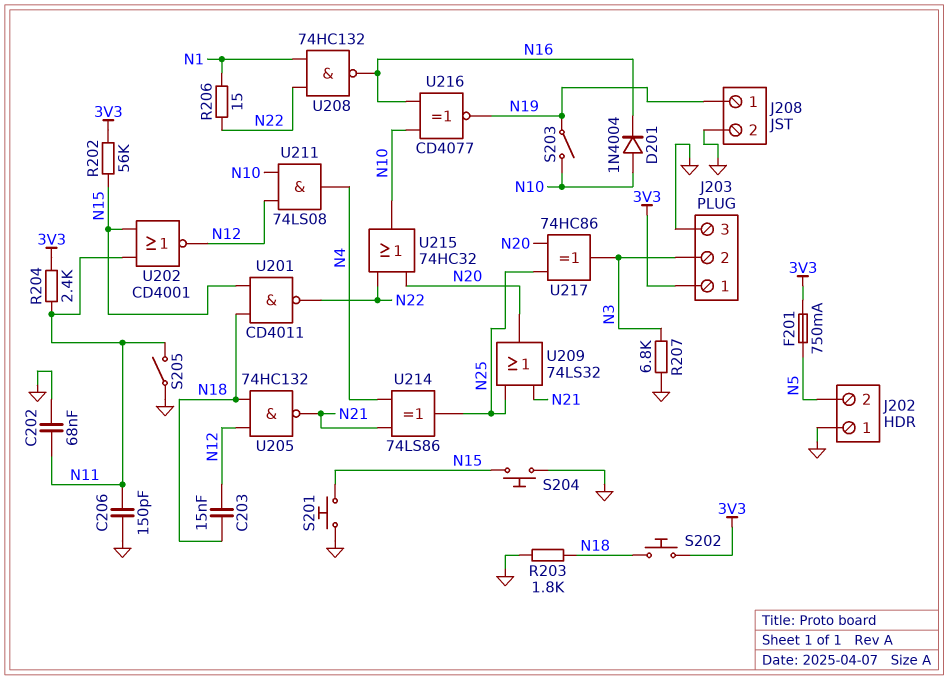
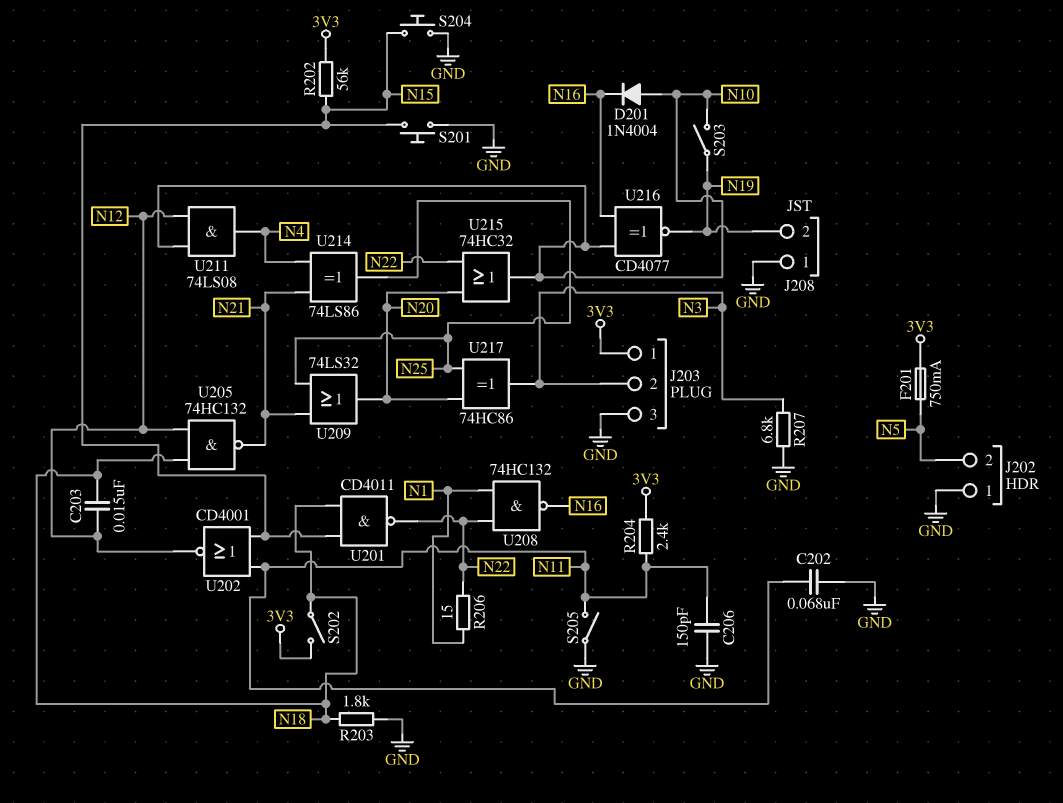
J208 pin 1: N19 -> GND
J208 pin 2: GND -> N19
S202: button (3V3, N18) -> switch (3V3, N18)

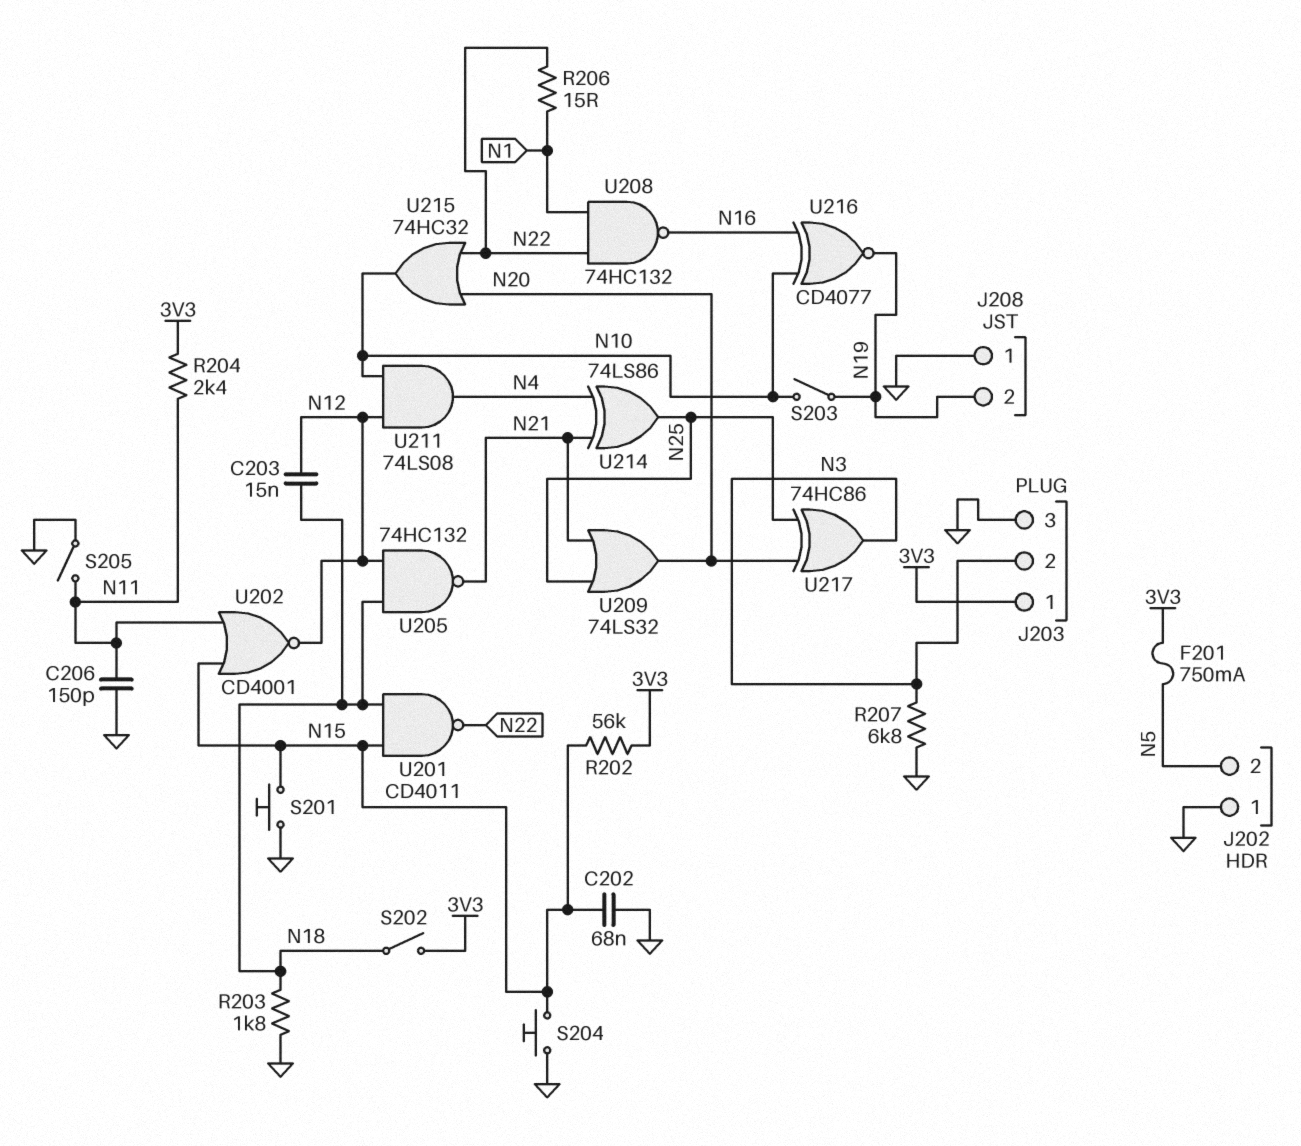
C202: 68nF (GND, N11) -> 68nF (GND, N15)
D201: diode 1N4004 (A N10, K N16) -> none

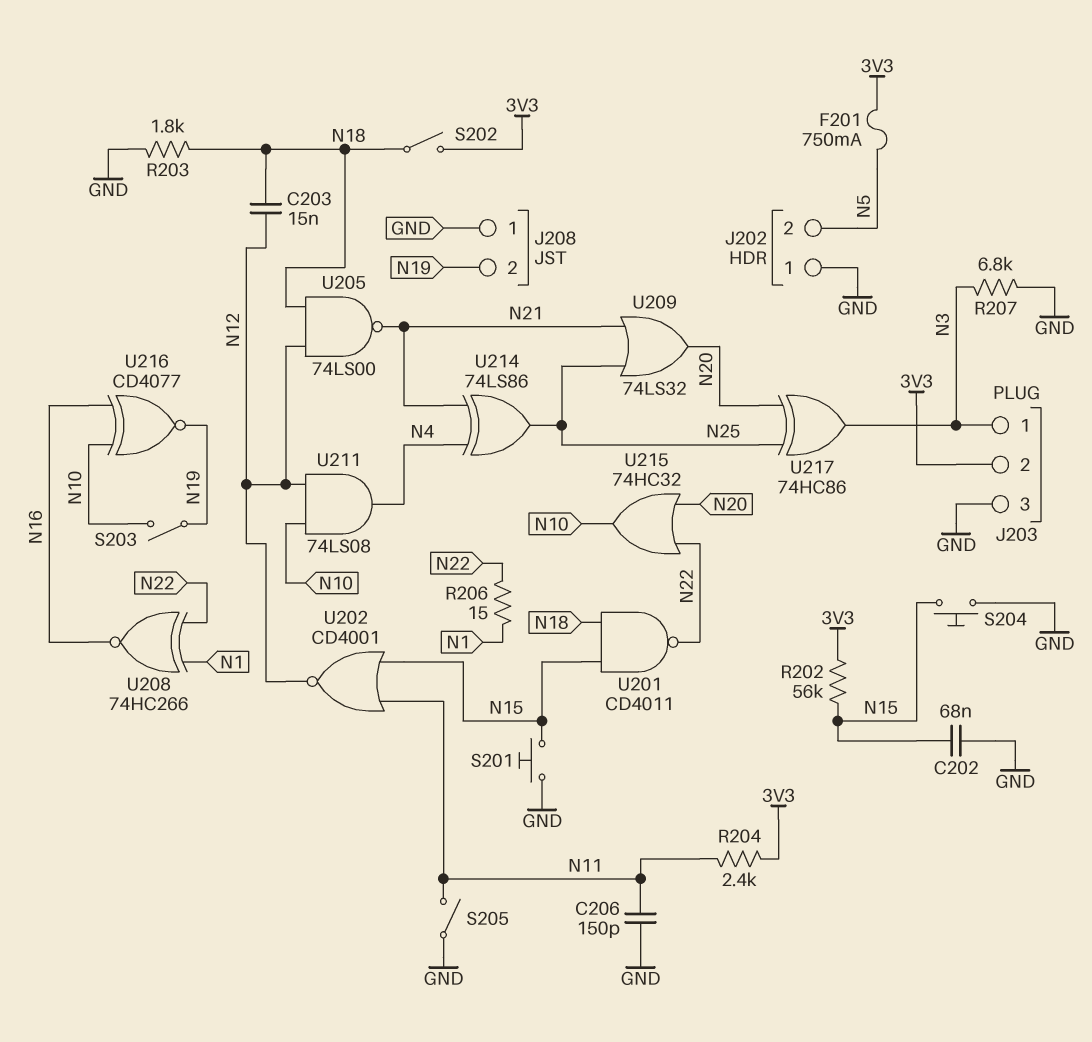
J203 pin 1: 3V3 -> N3
J203 pin 2: N3 -> 3V3
U205: NAND 74HC132 (in N12, in N18, out N21) -> NAND 74LS00 (in N12, in N18, out N21)
U208: NAND 74HC132 (in N1, in N22, out N16) -> XNOR 74HC266 (in N1, in N22, out N16)

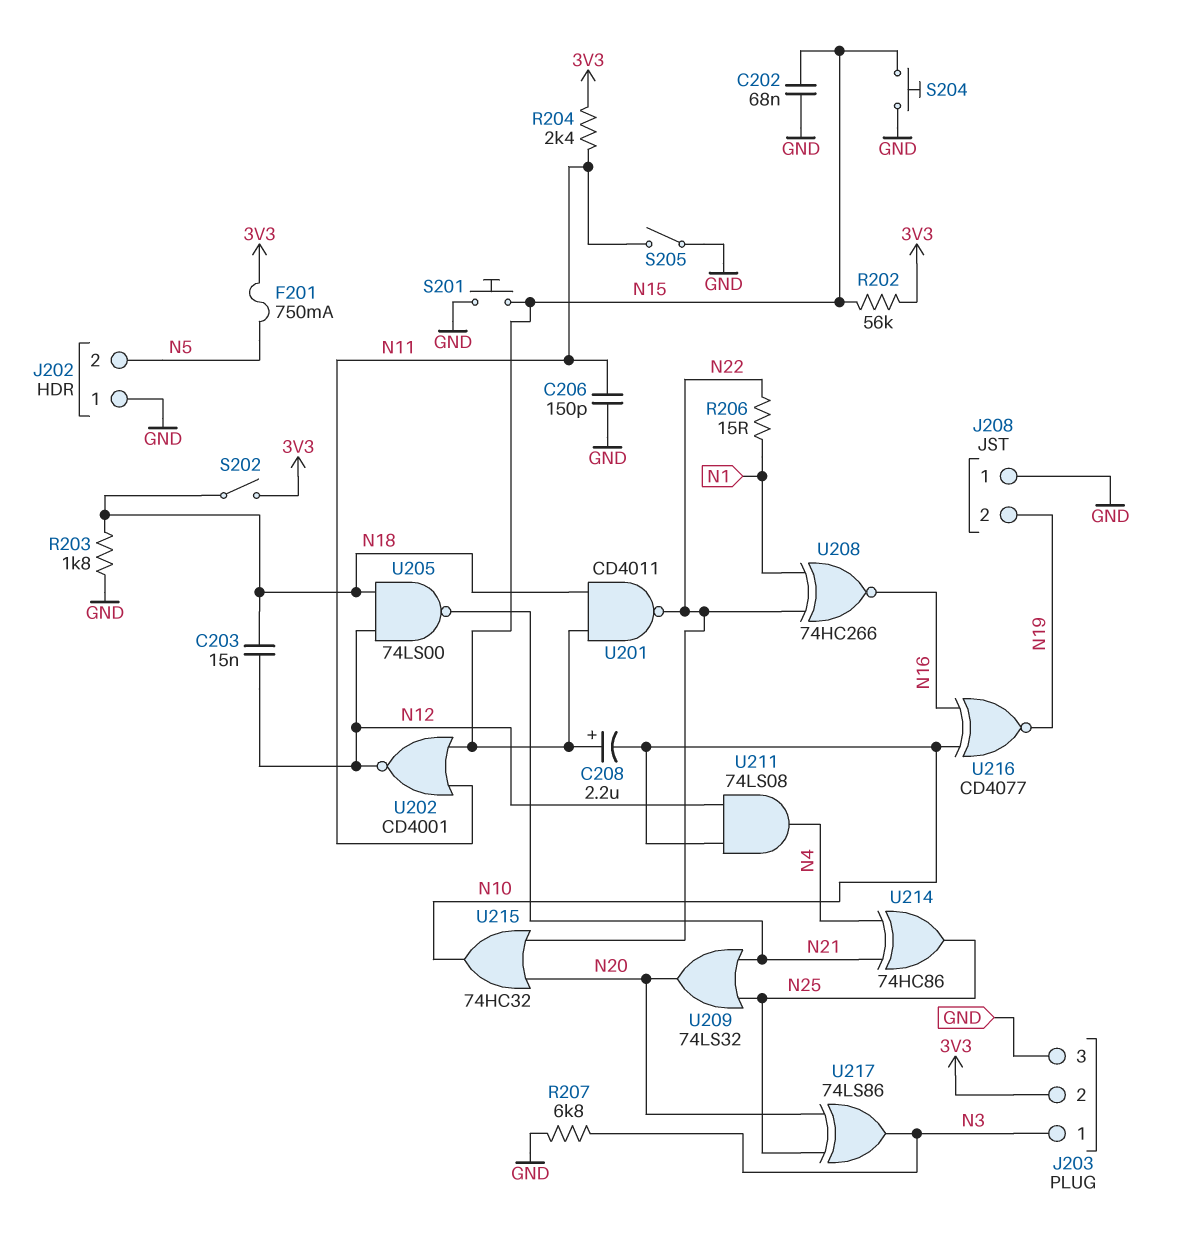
C208: none -> 2.2uF (plus N15, minus N10)
S203: switch (N10, N19) -> none
U214: XOR 74LS86 (in N4, in N21, out N25) -> XOR 74HC86 (in N4, in N21, out N25)
U217: XOR 74HC86 (in N20, in N25, out N3) -> XOR 74LS86 (in N20, in N25, out N3)

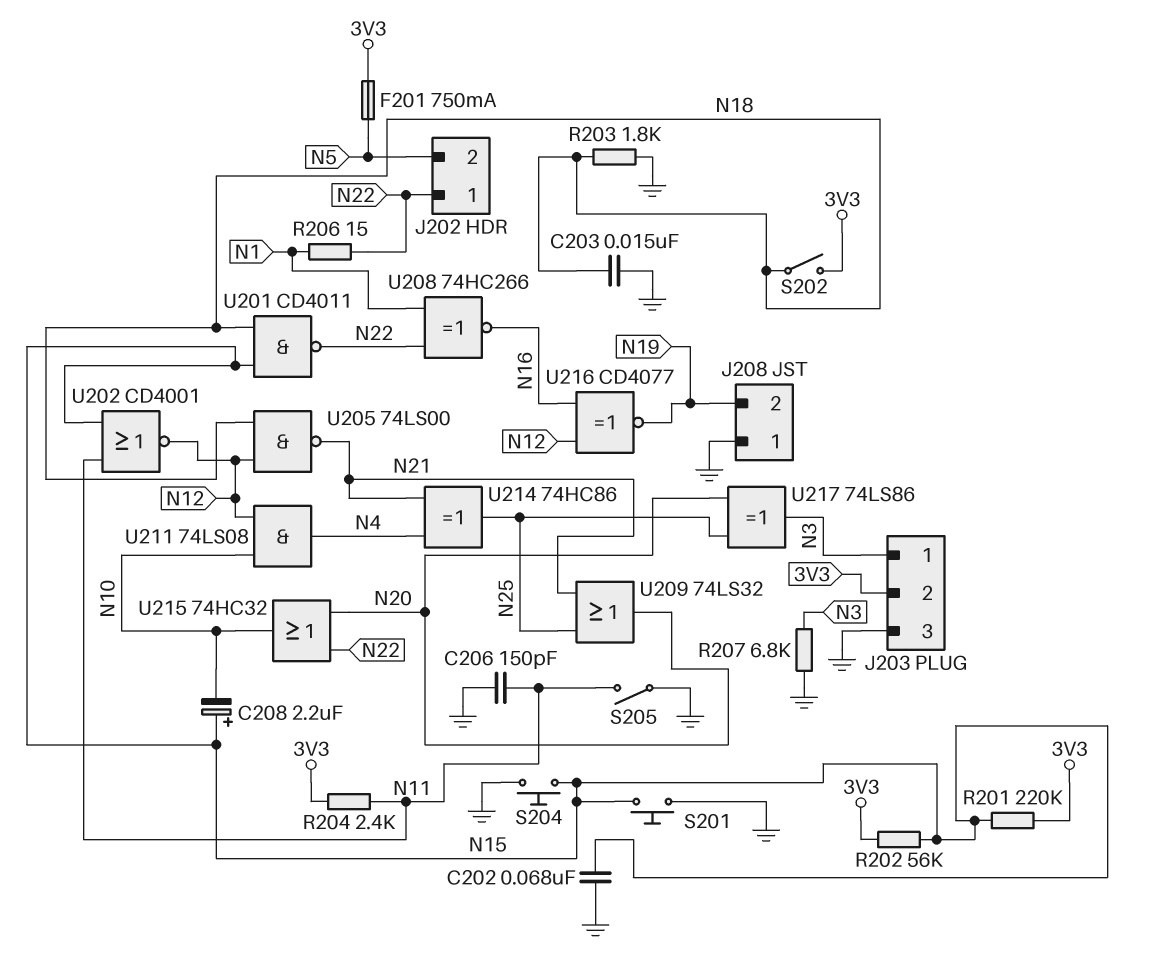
C203: 15nF (N12, N18) -> 15nF (GND, N18)
J202 pin 1: GND -> N22
R201: none -> 220k (3V3, N15)
U216: XNOR CD4077 (in N10, in N16, out N19) -> XNOR CD4077 (in N12, in N16, out N19)

